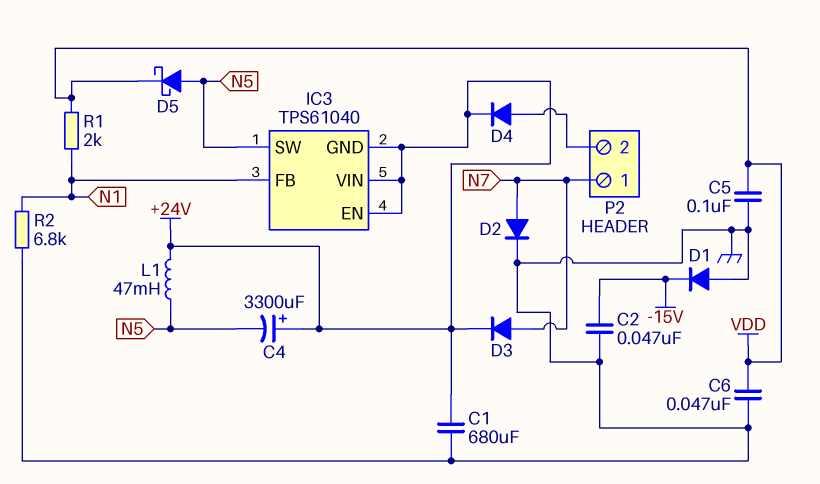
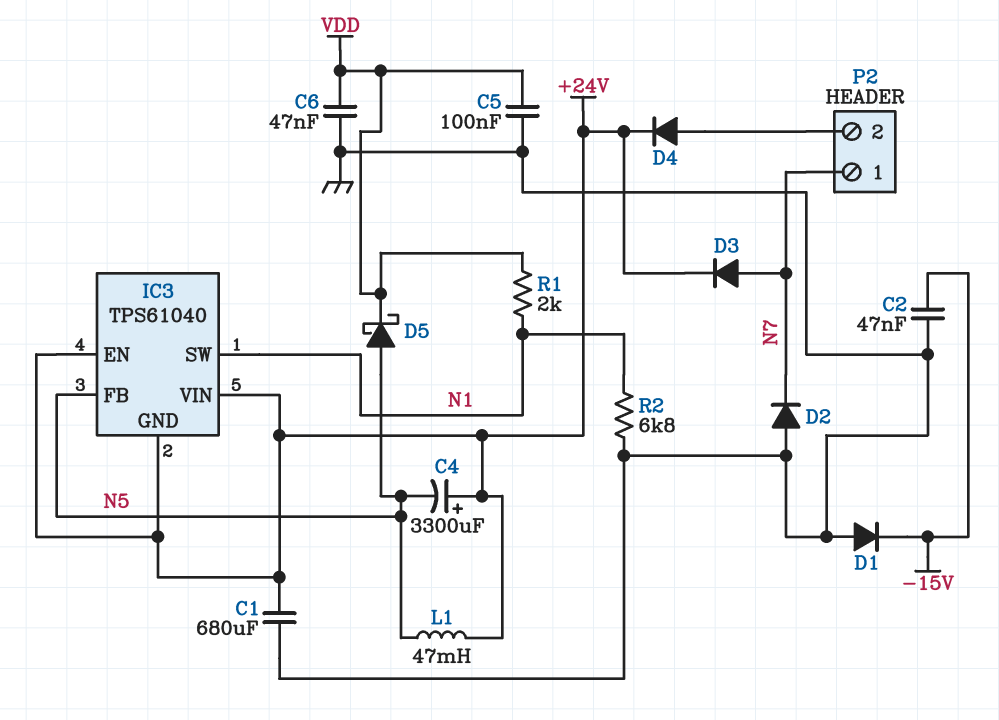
D2: diode (A N7, K GND) -> diode (A GND, K N7)
IC3 pin FB: N1 -> N5
IC3 pin SW: N5 -> N1

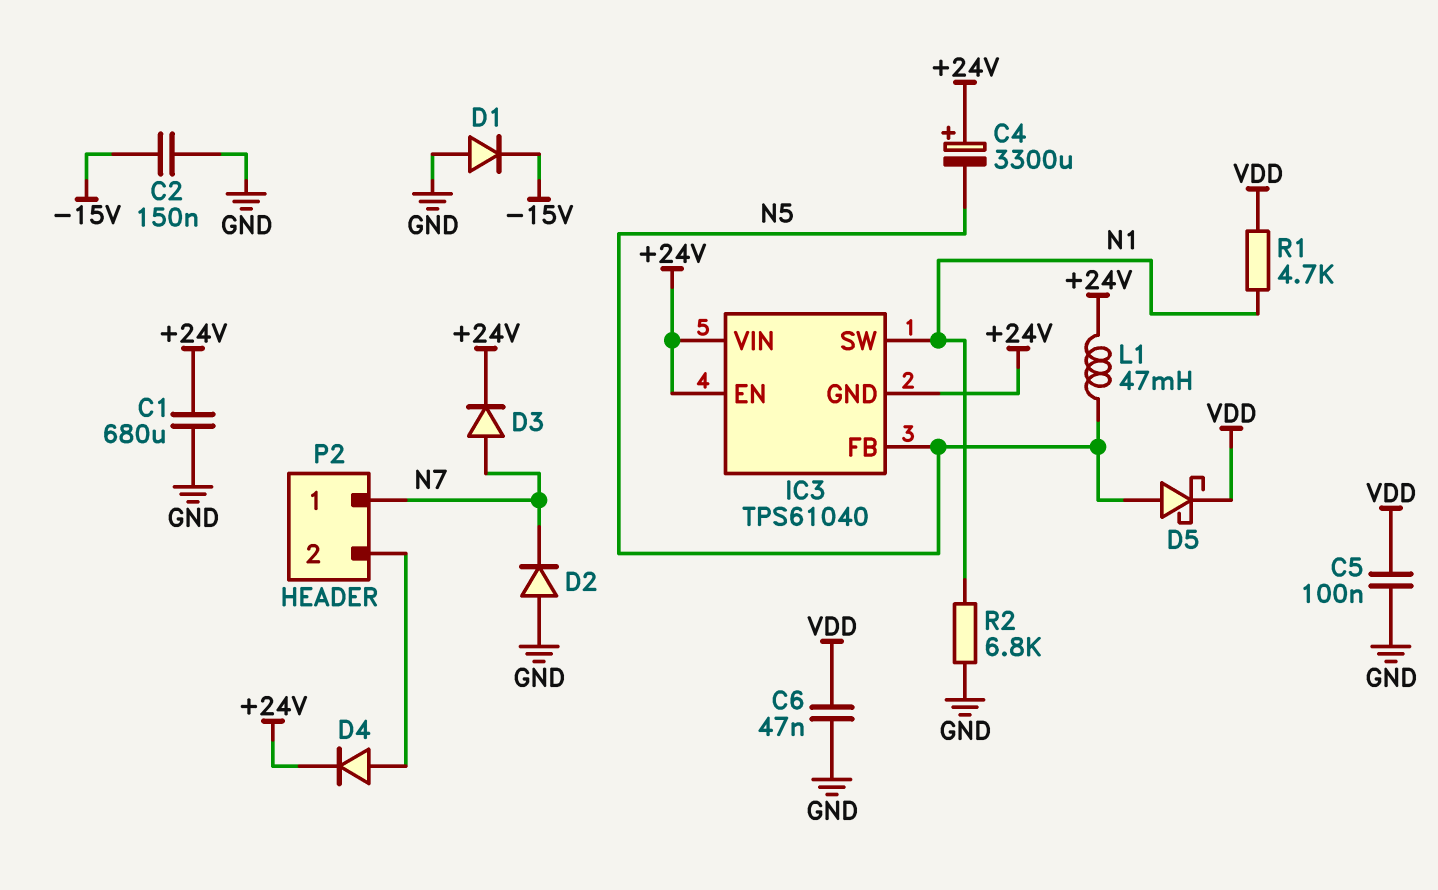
C2: 47nF (-15V, GND) -> 150nF (-15V, GND)
R1: 2k (N1, VDD) -> 4.7k (N1, VDD)

